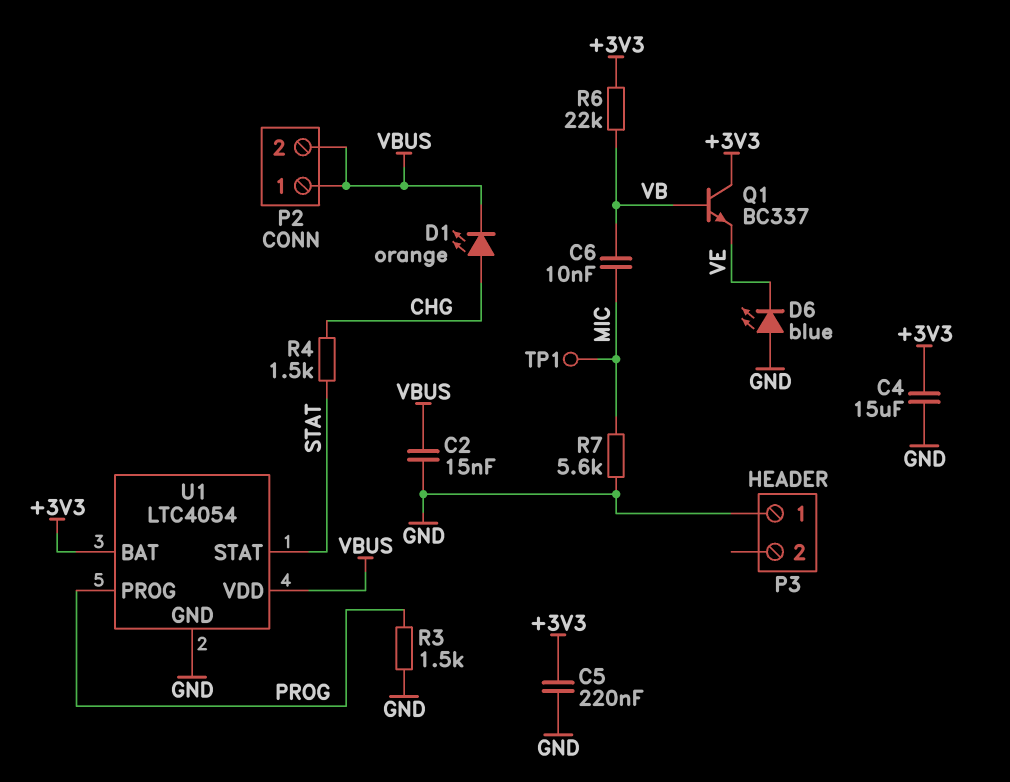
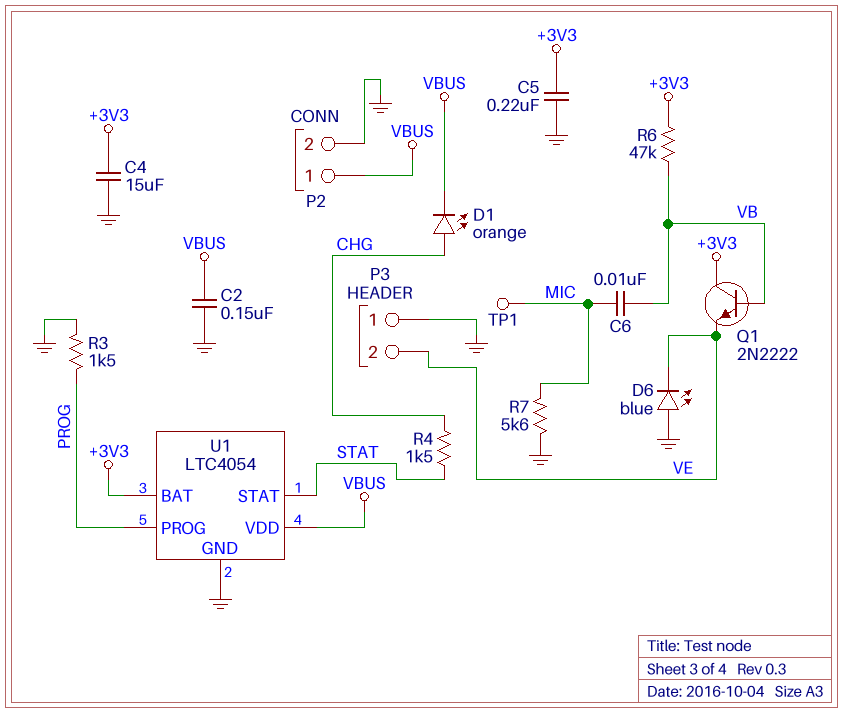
C2: 15nF (GND, VBUS) -> 150nF (GND, VBUS)
P2 pin 2: VBUS -> GND
P3 pin 2: none -> VE
Q1: NPN BC337 (B VB, C +3V3, E VE) -> NPN 2N2222 (B VB, C +3V3, E VE)
R6: 22k (+3V3, VB) -> 47k (+3V3, VB)

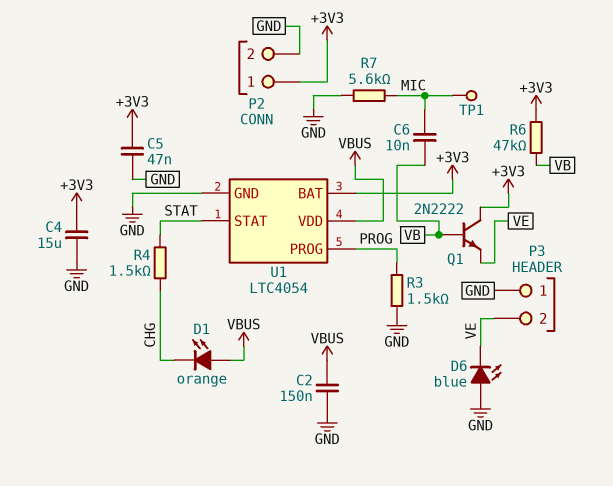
C5: 220nF (+3V3, GND) -> 47nF (+3V3, GND)
D1: LED orange (A CHG, K VBUS) -> LED orange (A VBUS, K CHG)
P2 pin 1: VBUS -> +3V3

